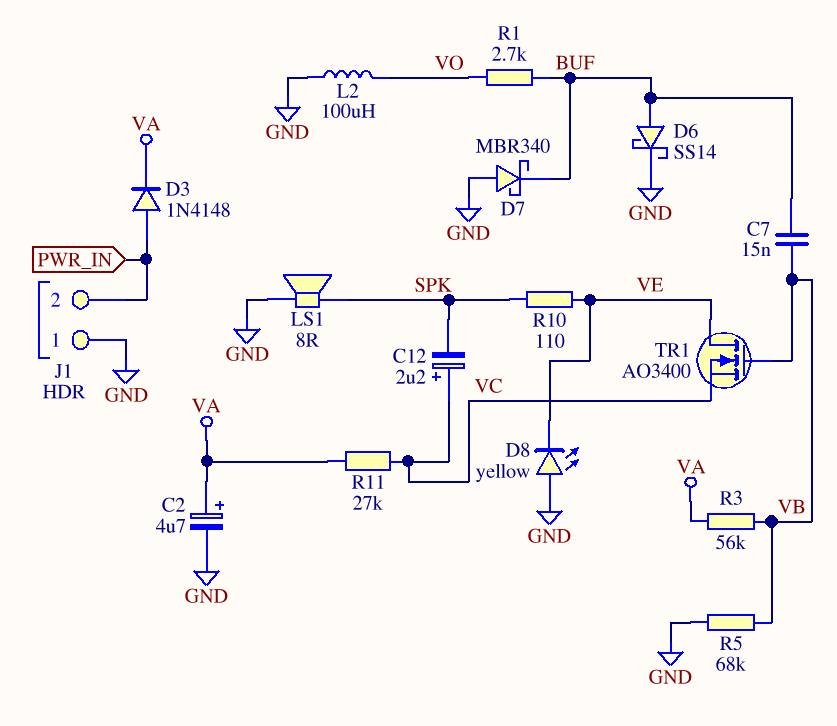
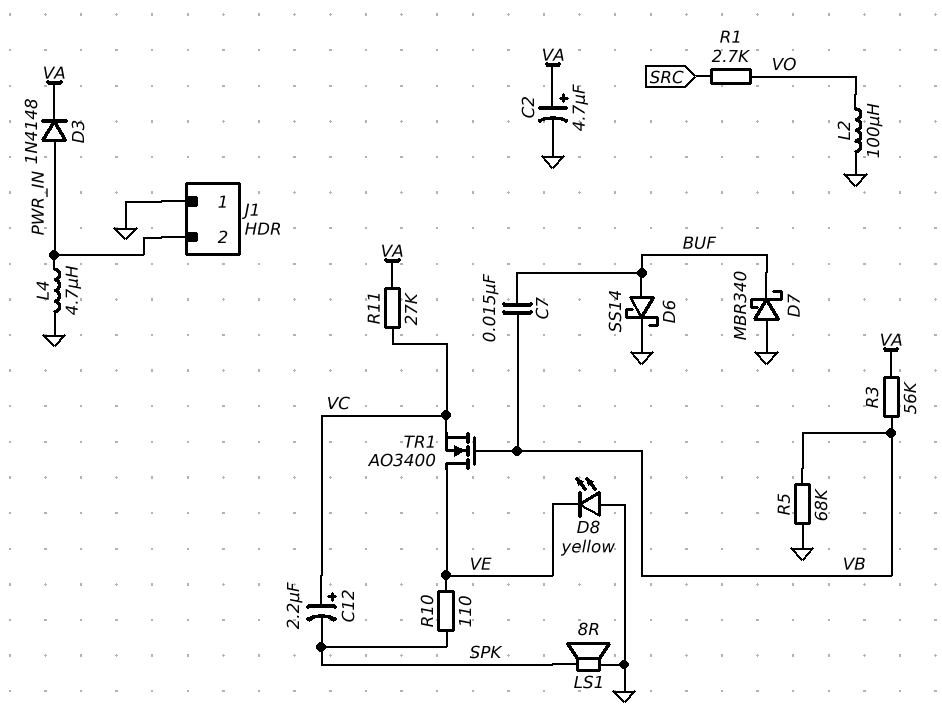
L4: none -> 4.7uH (GND, PWR_IN)
R1: 2.7k (BUF, VO) -> 2.7k (SRC, VO)

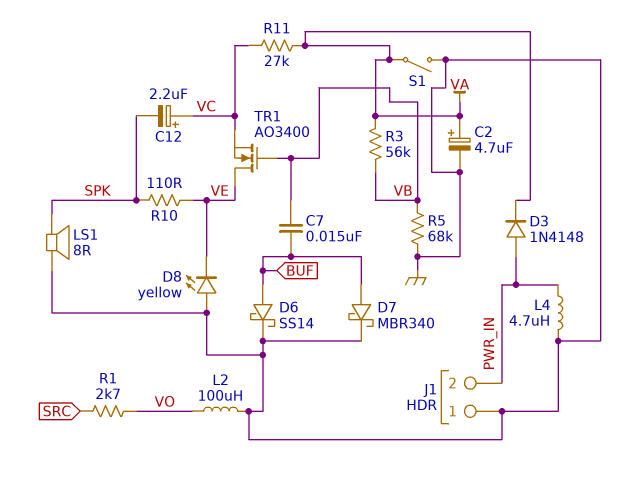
D7: schottky MBR340 (A GND, K BUF) -> schottky MBR340 (A BUF, K GND)
S1: none -> switch (GND, VA)

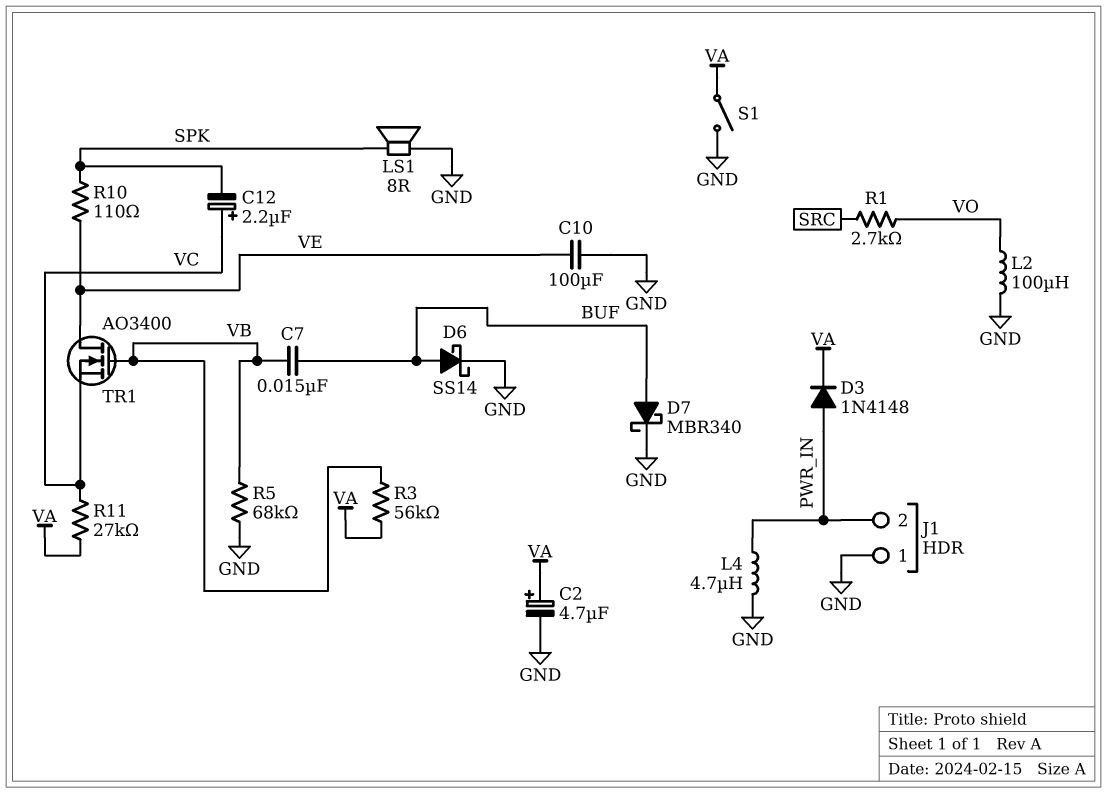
C10: none -> 100uF (GND, VE)
D8: LED yellow (A GND, K VE) -> none

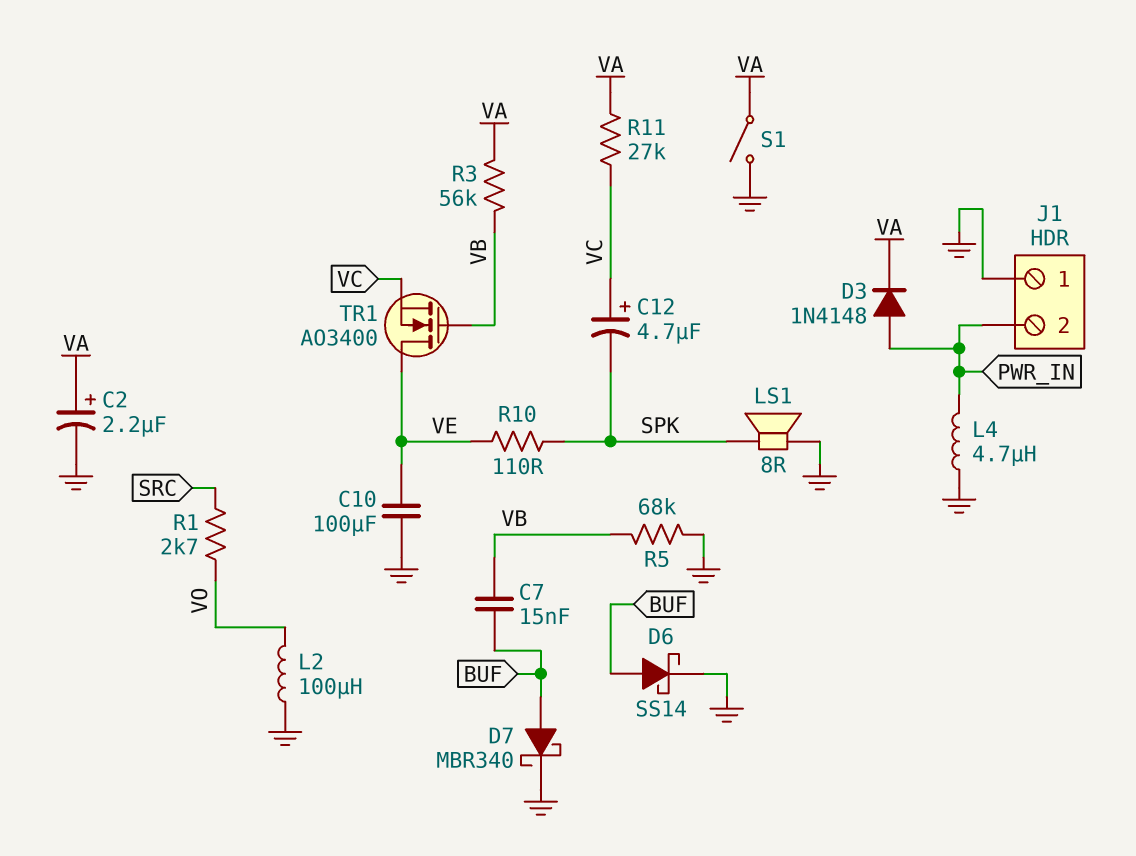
C2: 4.7uF (plus VA, minus GND) -> 2.2uF (plus VA, minus GND)
C12: 2.2uF (plus VC, minus SPK) -> 4.7uF (plus VC, minus SPK)

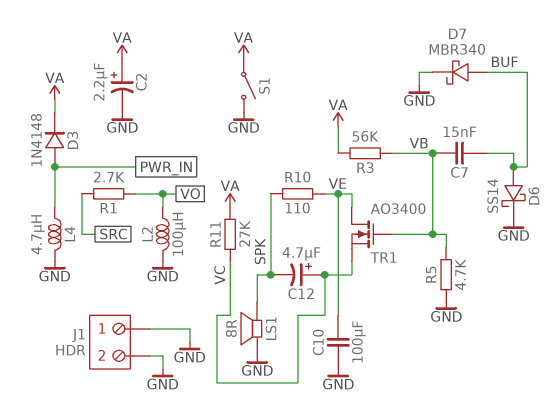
J1 pin 2: PWR_IN -> GND
R5: 68k (GND, VB) -> 4.7k (GND, VB)

